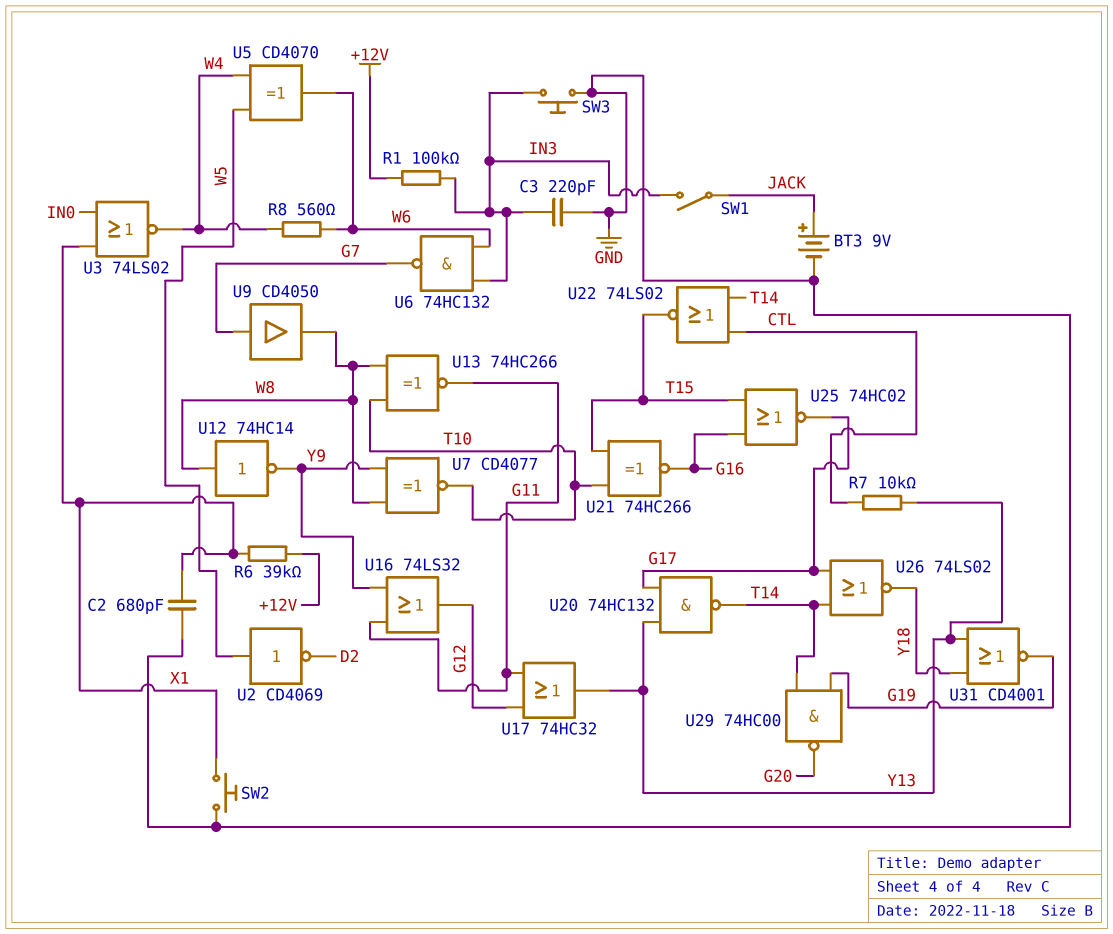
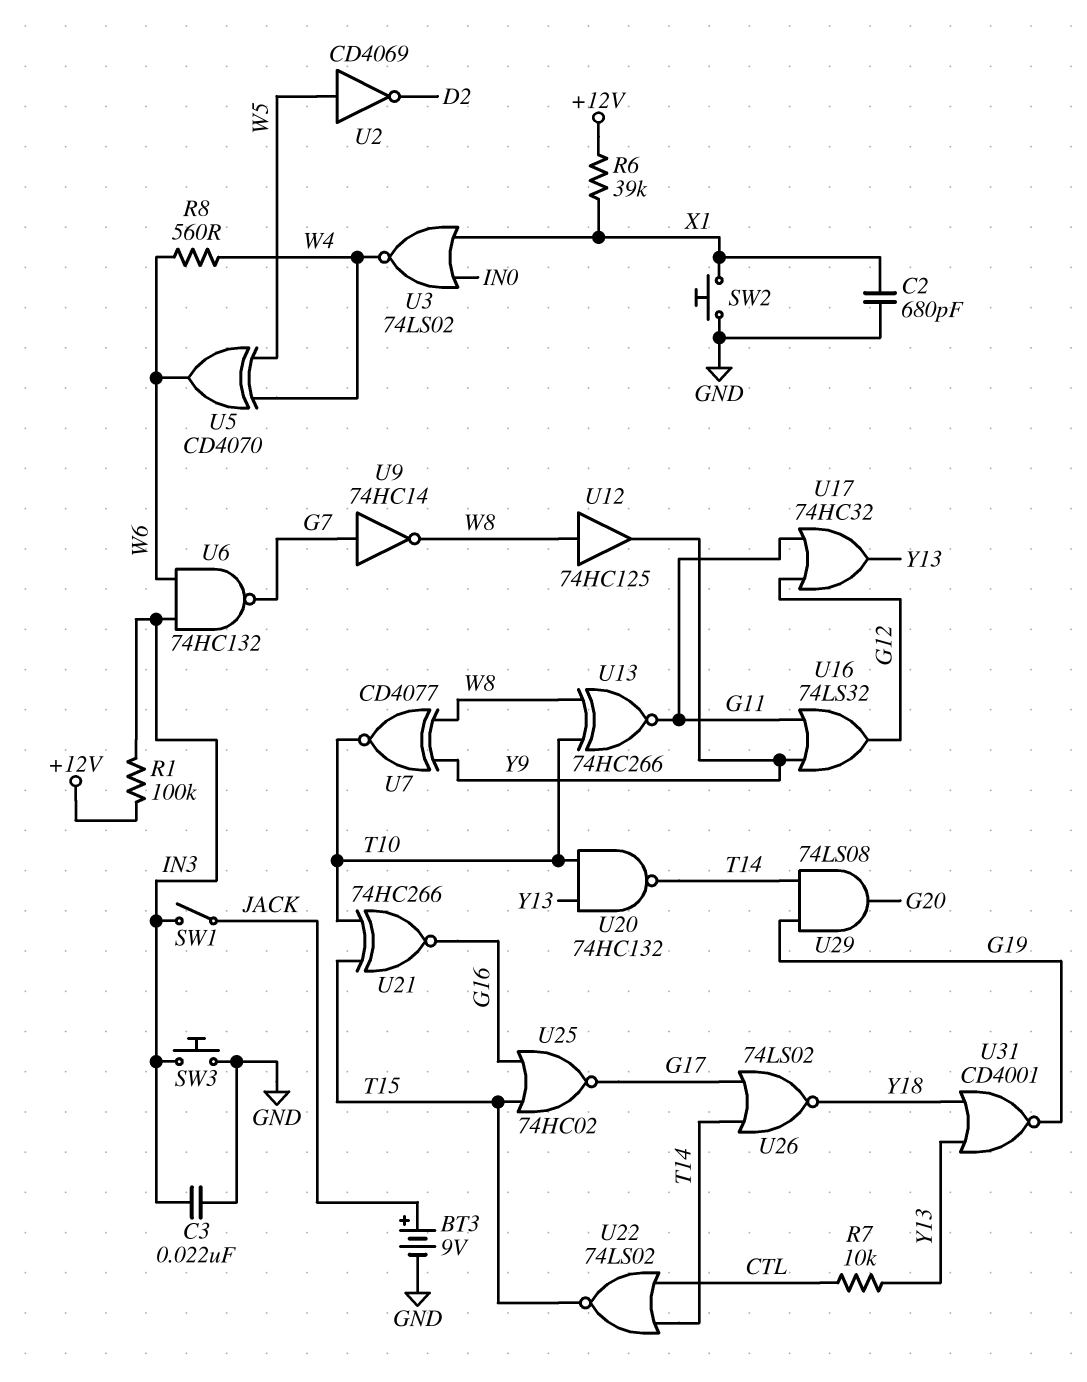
C3: 220pF (GND, IN3) -> 22nF (GND, IN3)
U9: buffer CD4050 (in G7, out W8) -> NOT 74HC14 (in G7, out W8)
U12: NOT 74HC14 (in W8, out Y9) -> buffer 74HC125 (in W8, out Y9)
U20: NAND 74HC132 (in G17, in Y13, out T14) -> NAND 74HC132 (in T10, in Y13, out T14)
U29: NAND 74HC00 (in G19, in T14, out G20) -> AND 74LS08 (in G19, in T14, out G20)

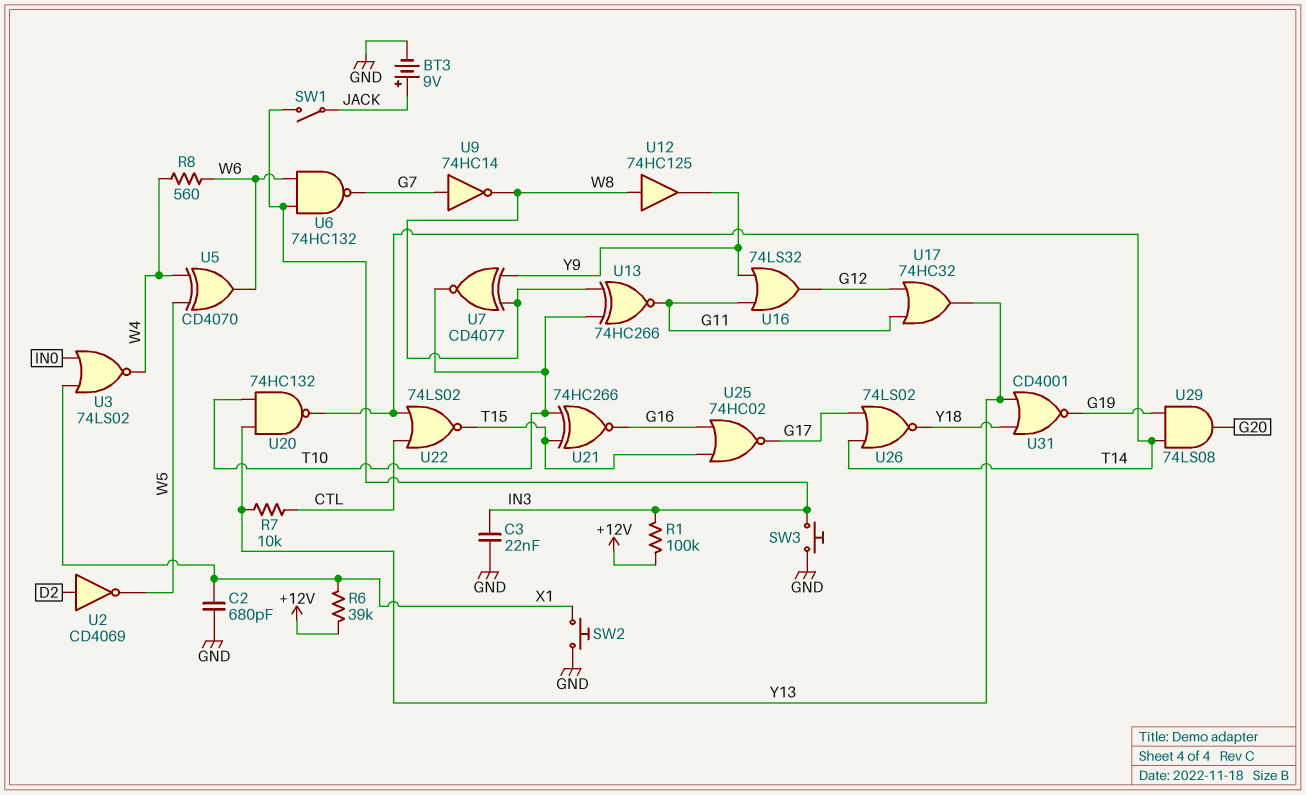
U2: NOT CD4069 (in W5, out D2) -> NOT CD4069 (in D2, out W5)

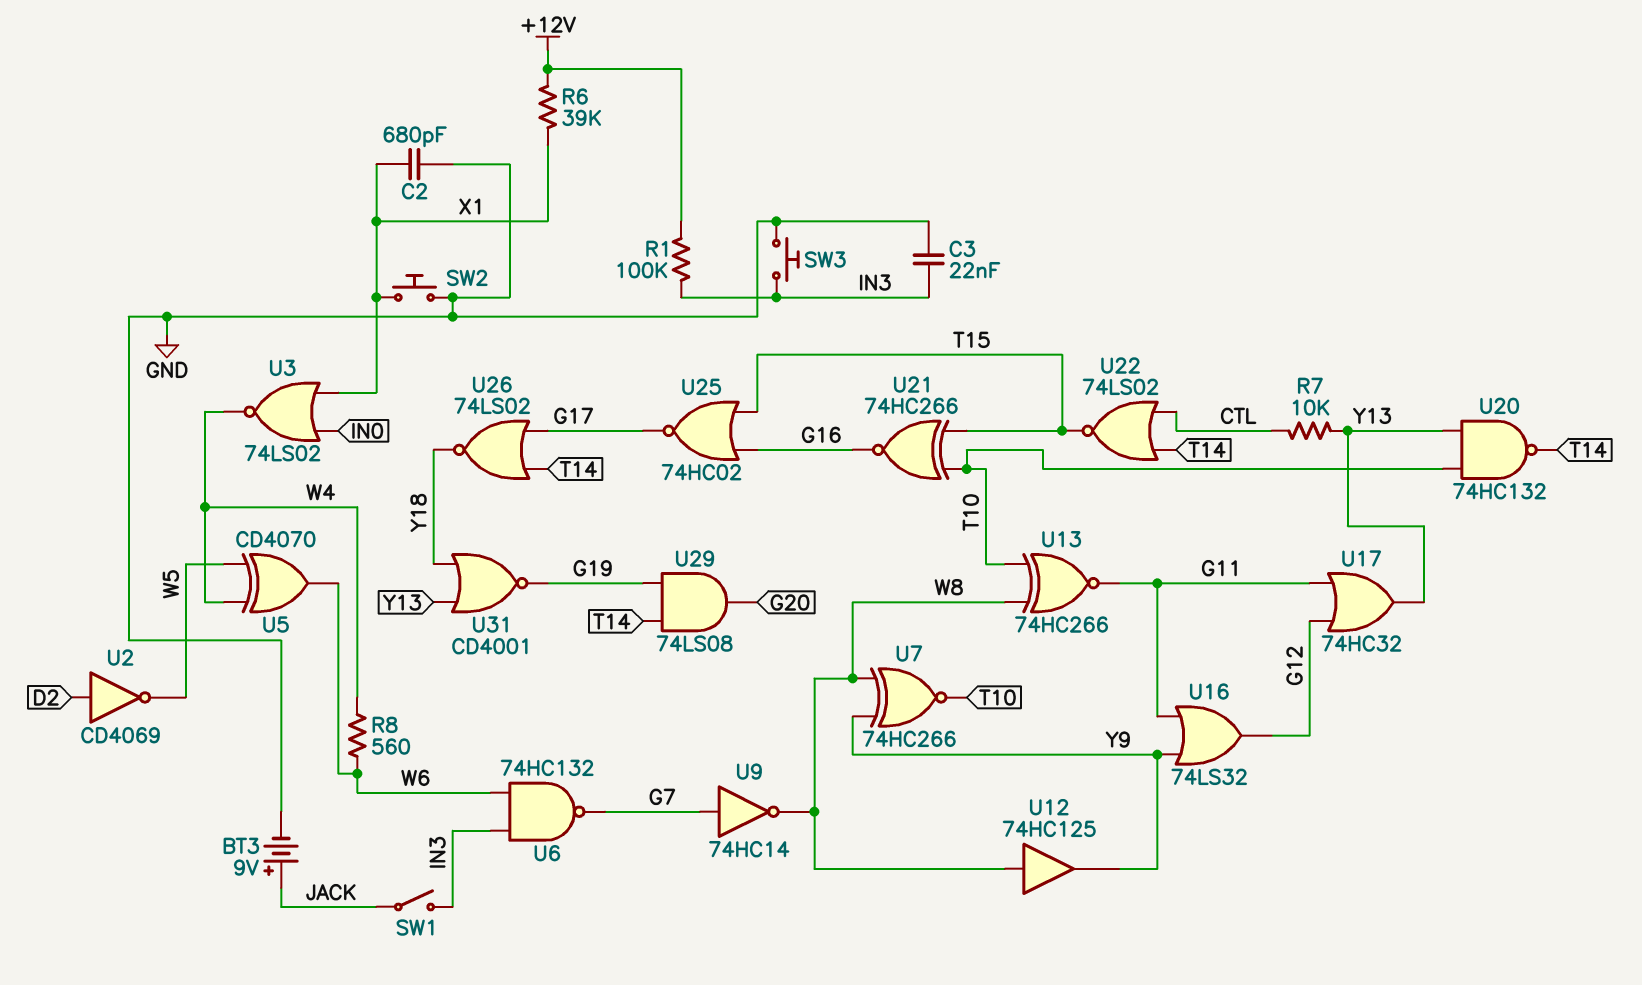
U7: XNOR CD4077 (in W8, in Y9, out T10) -> XNOR 74HC266 (in W8, in Y9, out T10)

